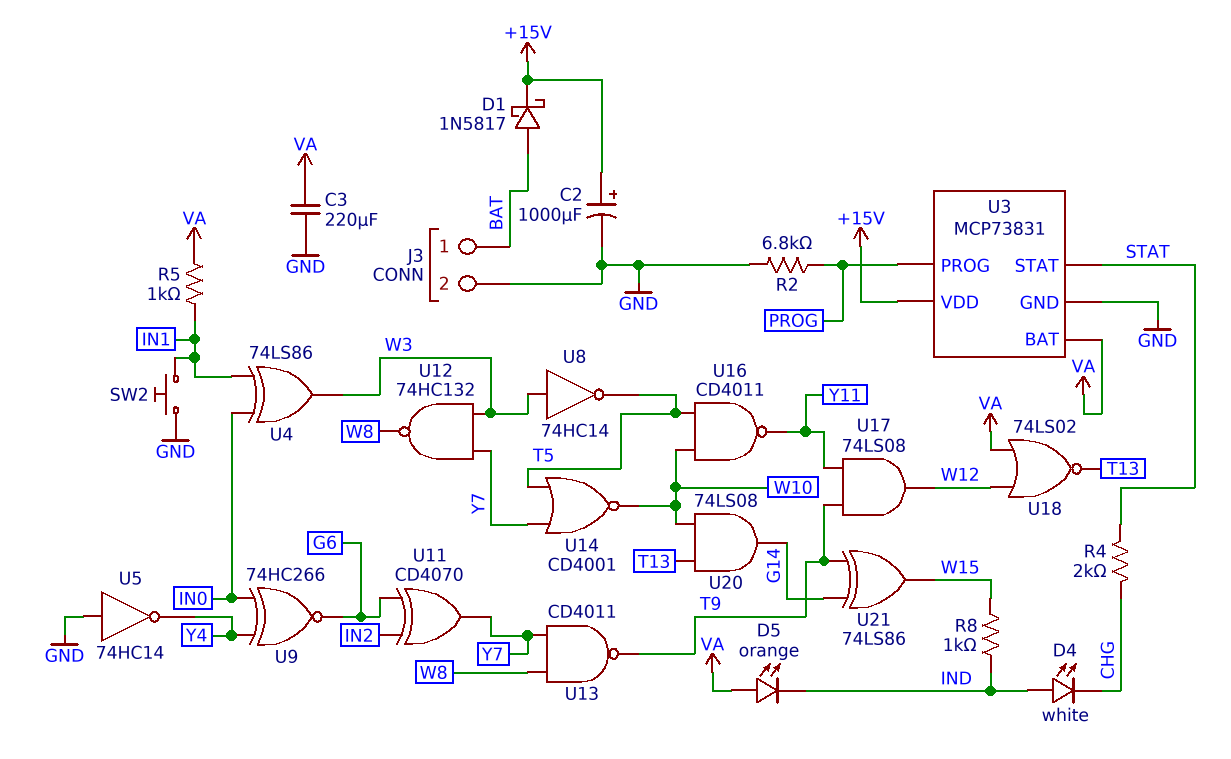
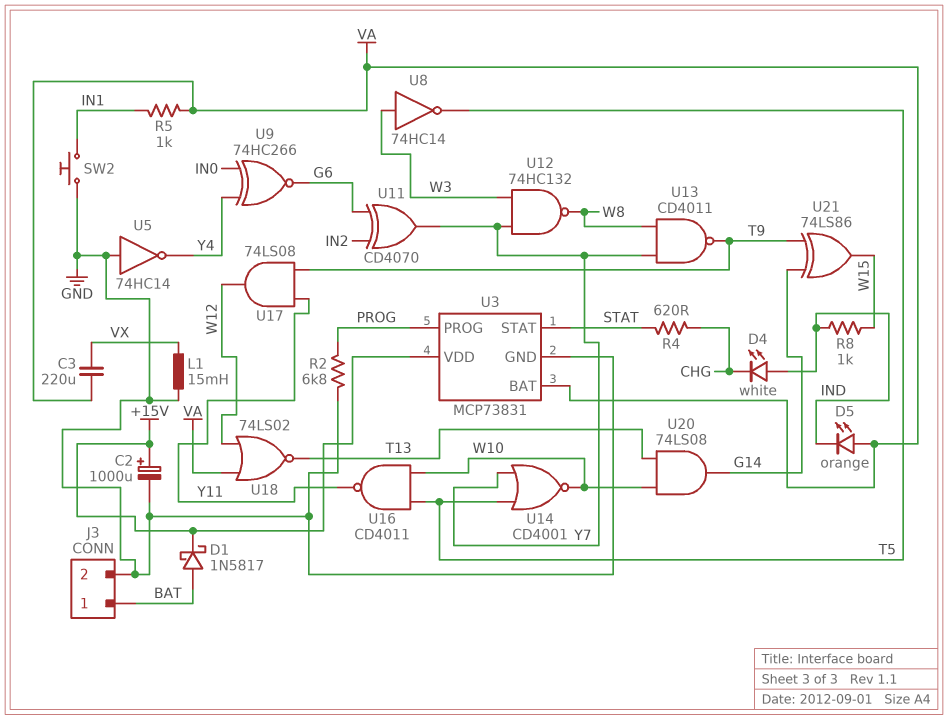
C3: 220uF (GND, VA) -> 220uF (VA, VX)
L1: none -> 15mH (GND, VX)
R4: 2k (CHG, STAT) -> 620 (CHG, STAT)
U4: XOR 74LS86 (in IN0, in IN1, out W3) -> none

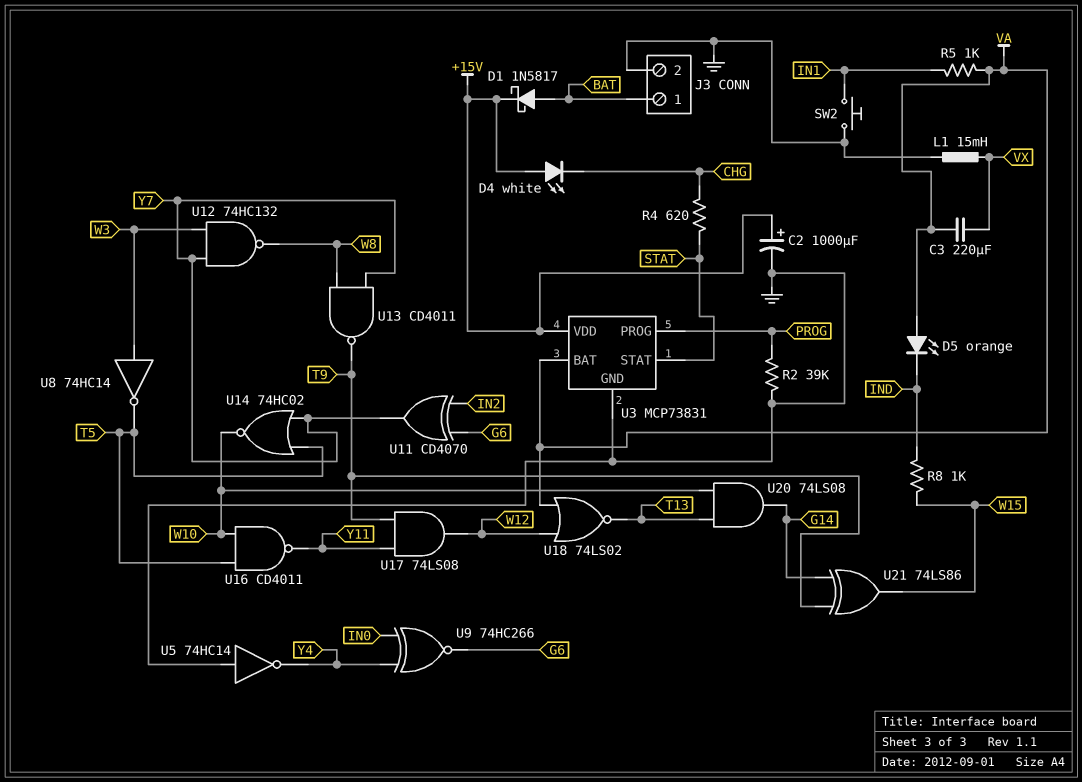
D4: LED white (A IND, K CHG) -> LED white (A +15V, K CHG)
R2: 6.8k (GND, PROG) -> 39k (GND, PROG)
U14: NOR CD4001 (in T5, in Y7, out W10) -> NOR 74HC02 (in T5, in Y7, out W10)

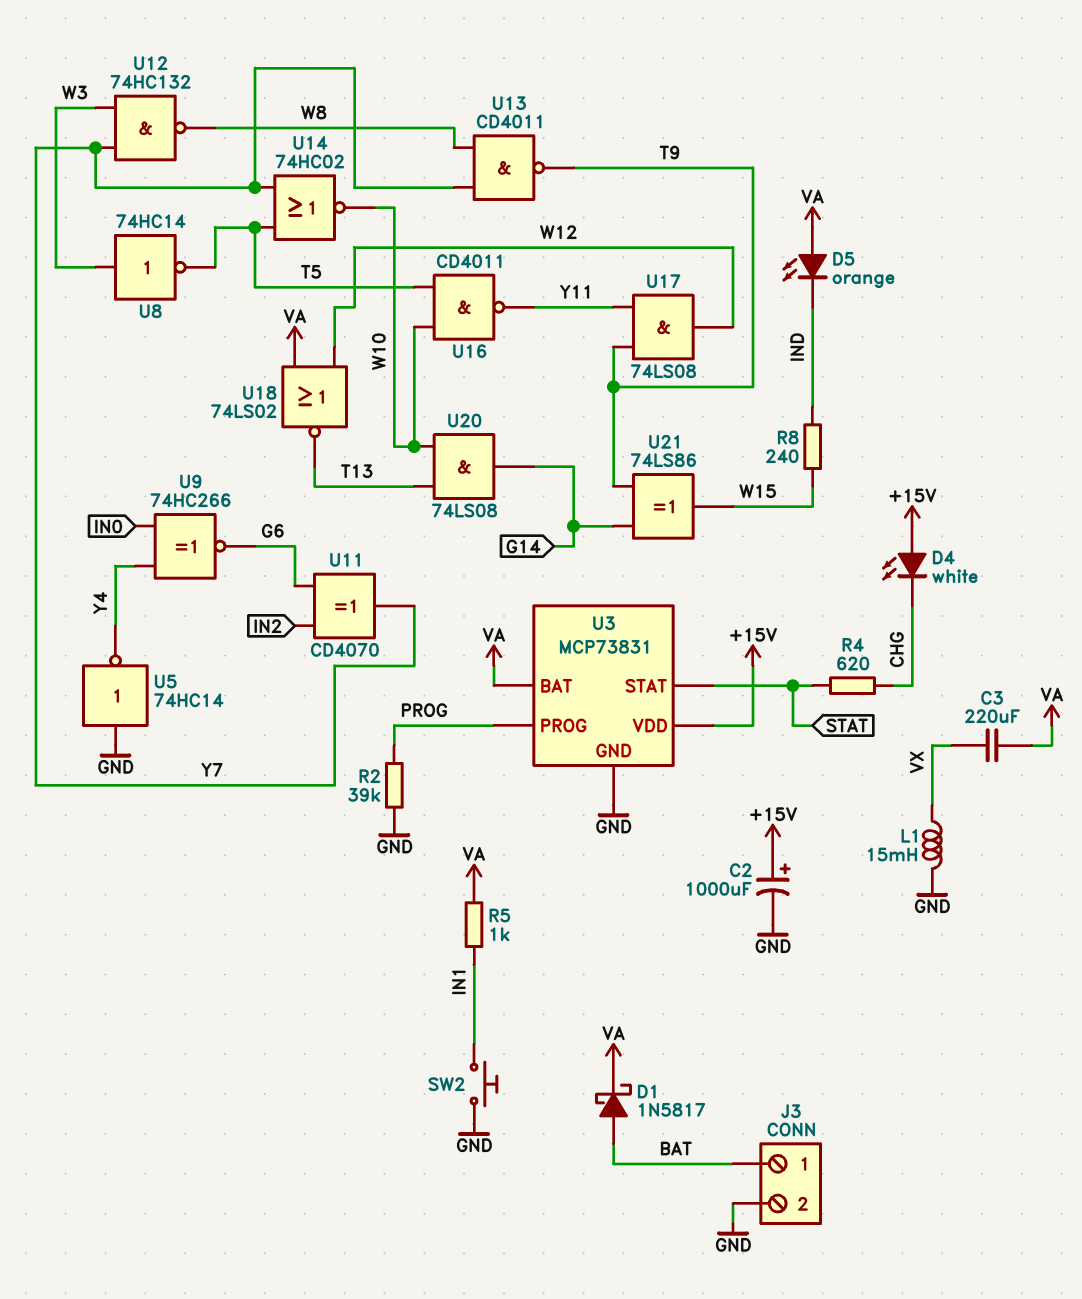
D1: schottky 1N5817 (A BAT, K +15V) -> schottky 1N5817 (A BAT, K VA)
R8: 1k (IND, W15) -> 240 (IND, W15)

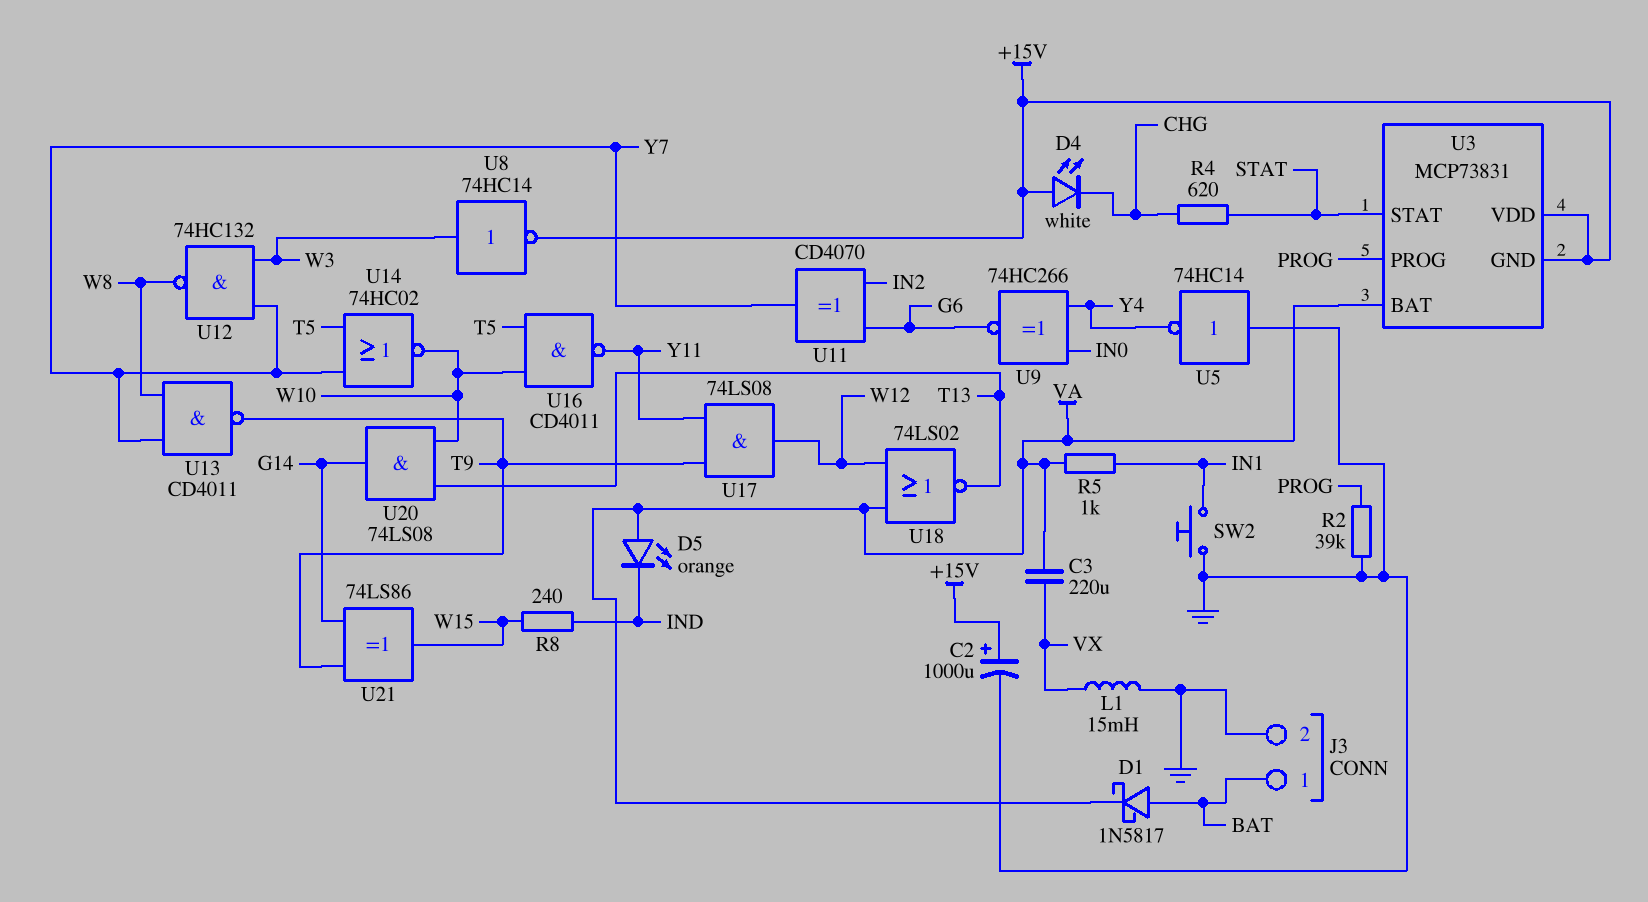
U3 pin GND: GND -> +15V
U8: NOT 74HC14 (in W3, out T5) -> NOT 74HC14 (in W3, out +15V)

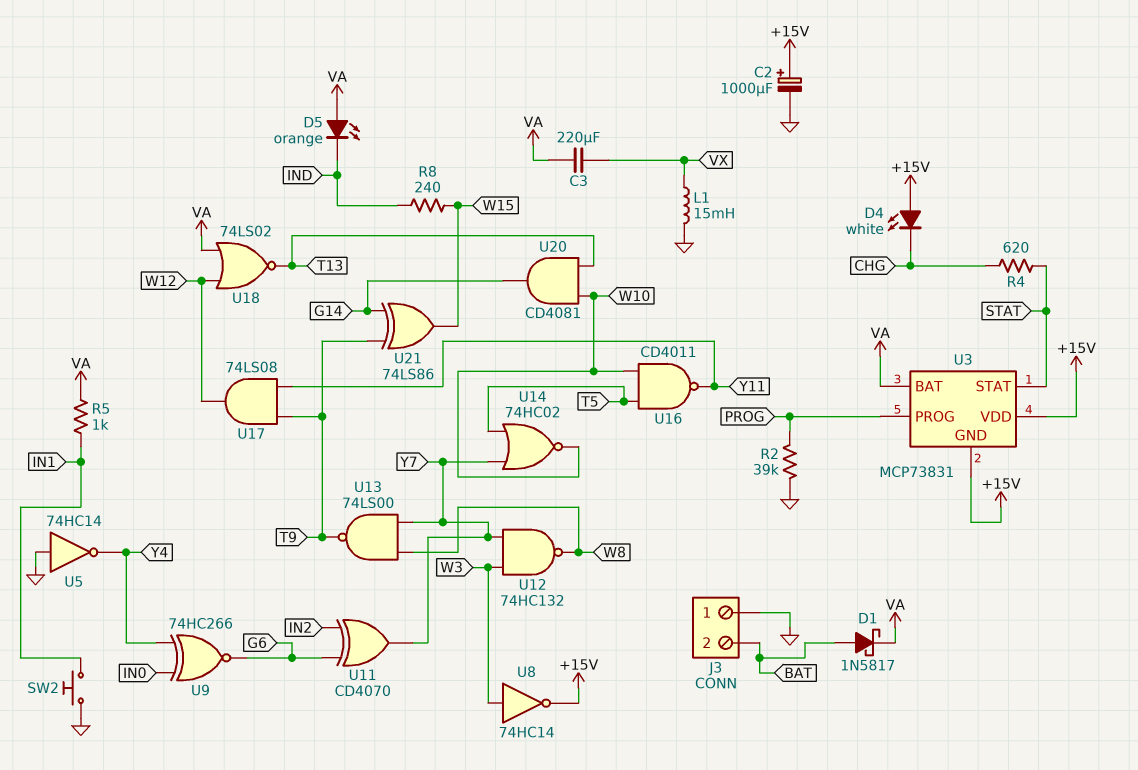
J3 pin 1: BAT -> GND
J3 pin 2: GND -> BAT
U13: NAND CD4011 (in W8, in Y7, out T9) -> NAND 74LS00 (in W8, in Y7, out T9)
U20: AND 74LS08 (in T13, in W10, out G14) -> AND CD4081 (in T13, in W10, out G14)

